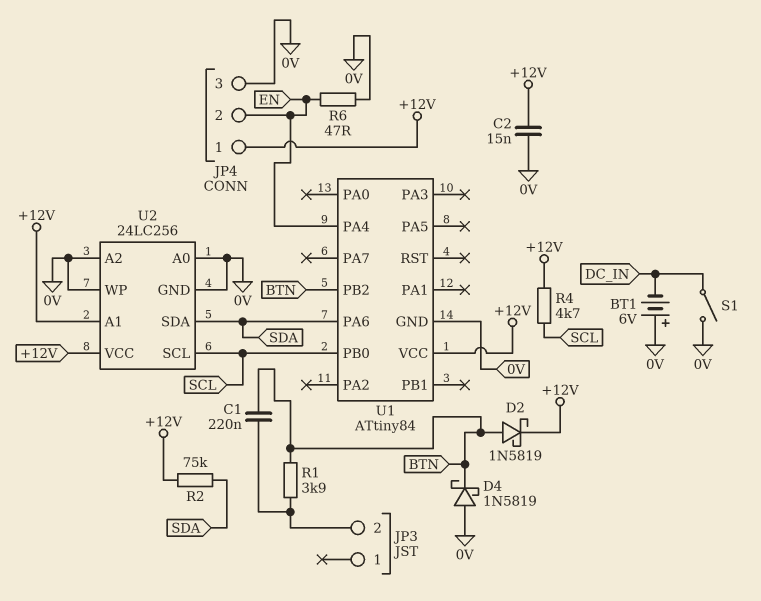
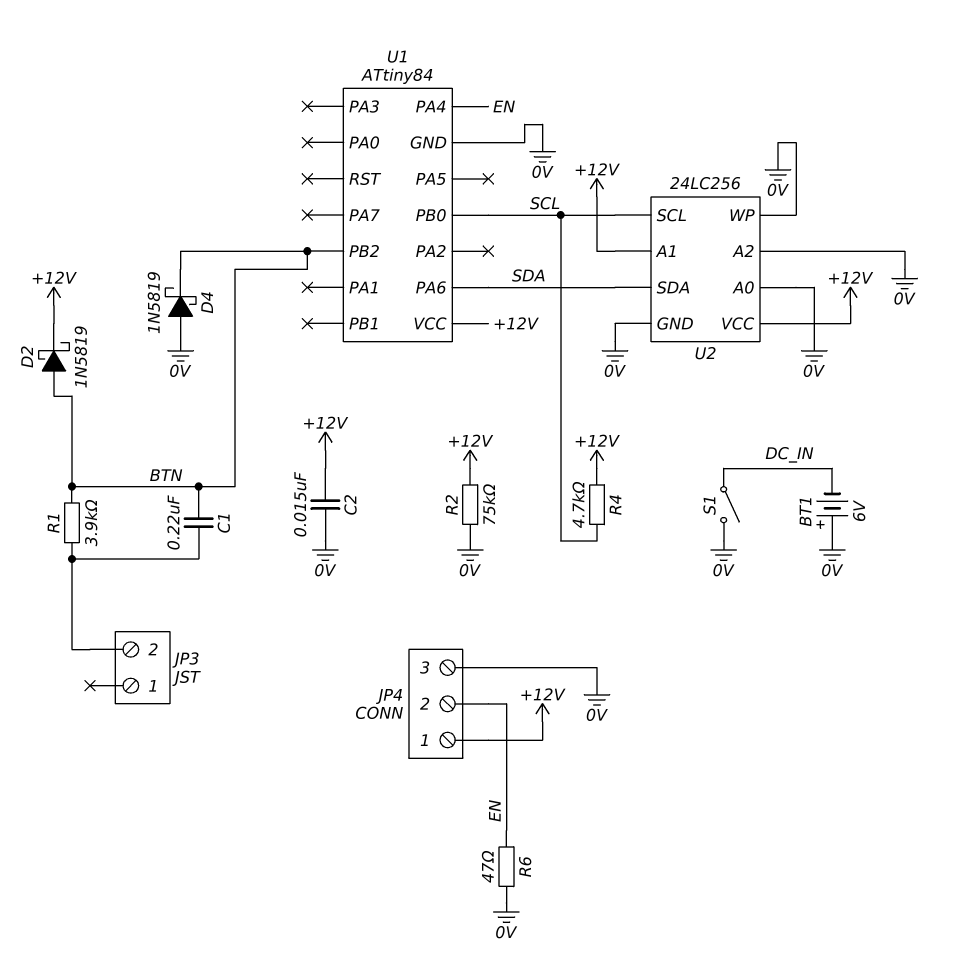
R2: 75k (+12V, SDA) -> 75k (+12V, 0V)

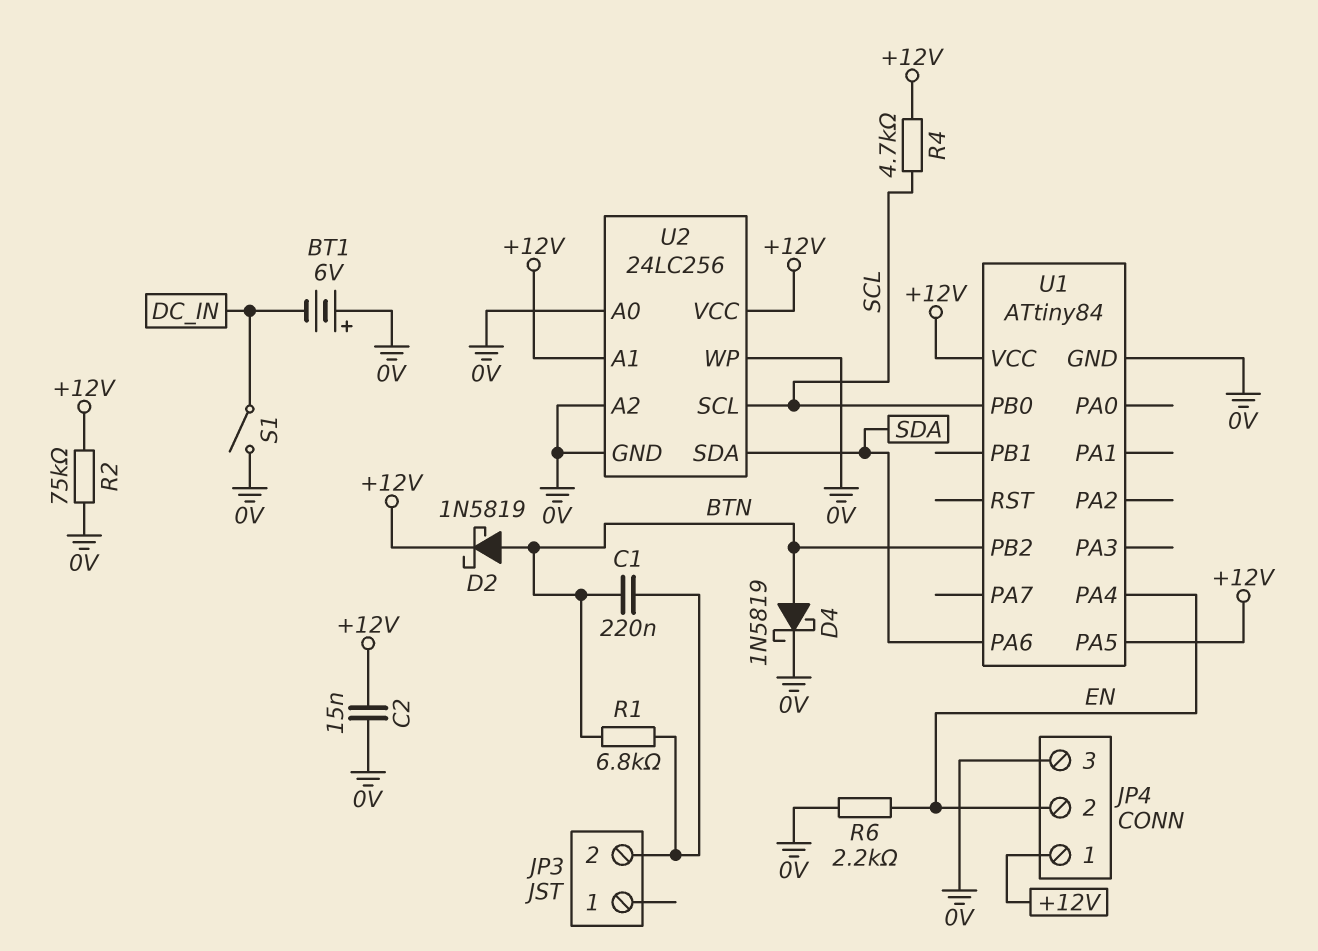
D4: schottky 1N5819 (A 0V, K BTN) -> schottky 1N5819 (A BTN, K 0V)
R1: 3.9k (BTN, JP3/2) -> 6.8k (BTN, JP3/2)
R6: 47 (0V, EN) -> 2.2k (0V, EN)
U1 pin PA5: none -> +12V

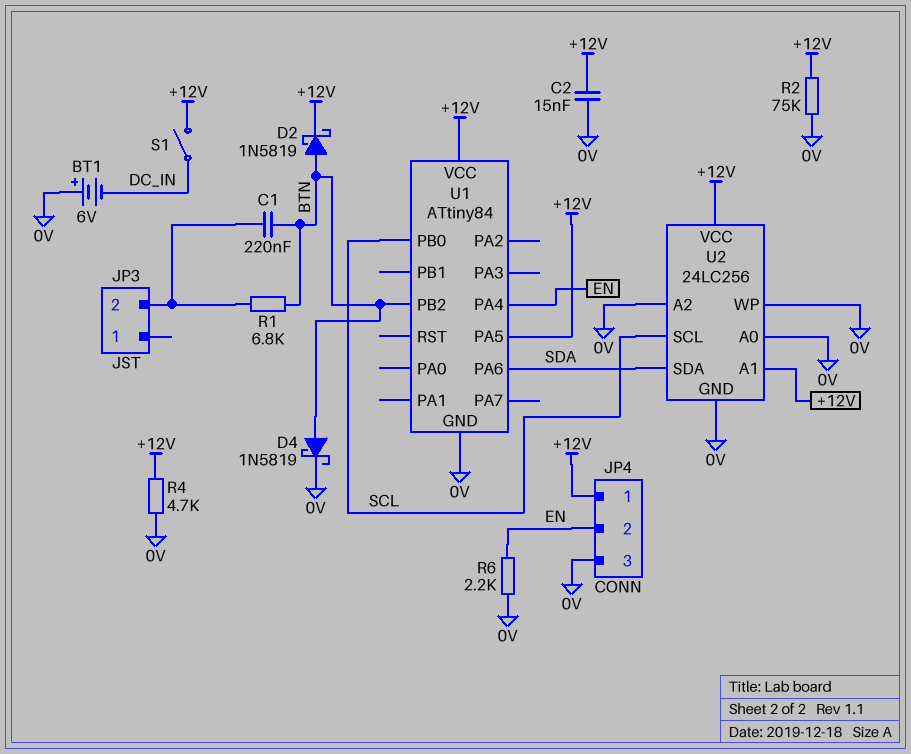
R4: 4.7k (+12V, SCL) -> 4.7k (+12V, 0V)
S1: switch (0V, DC_IN) -> switch (+12V, DC_IN)

